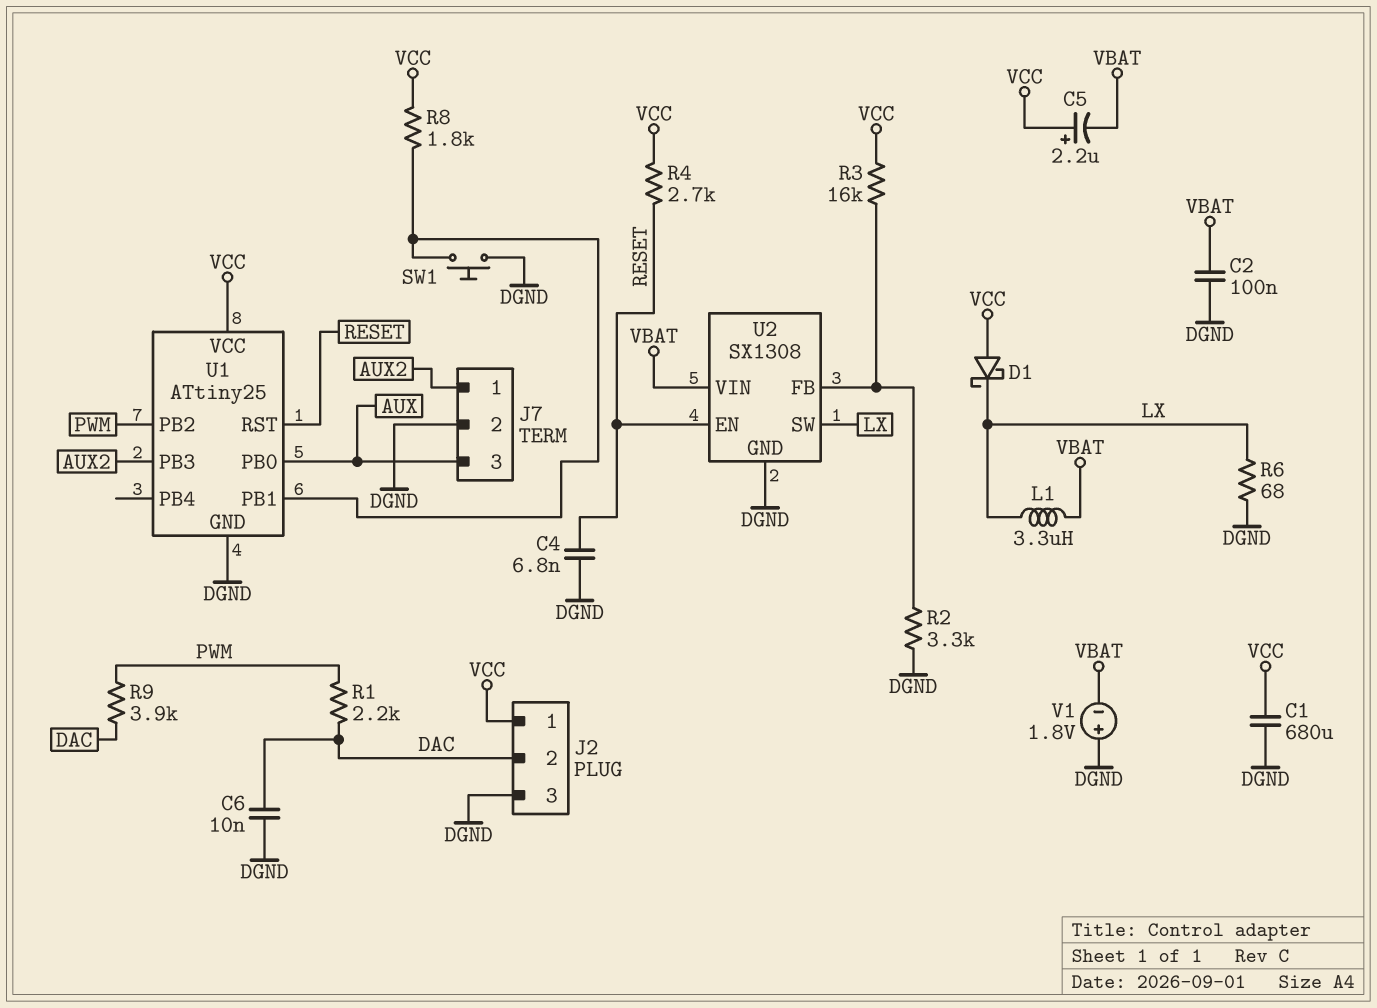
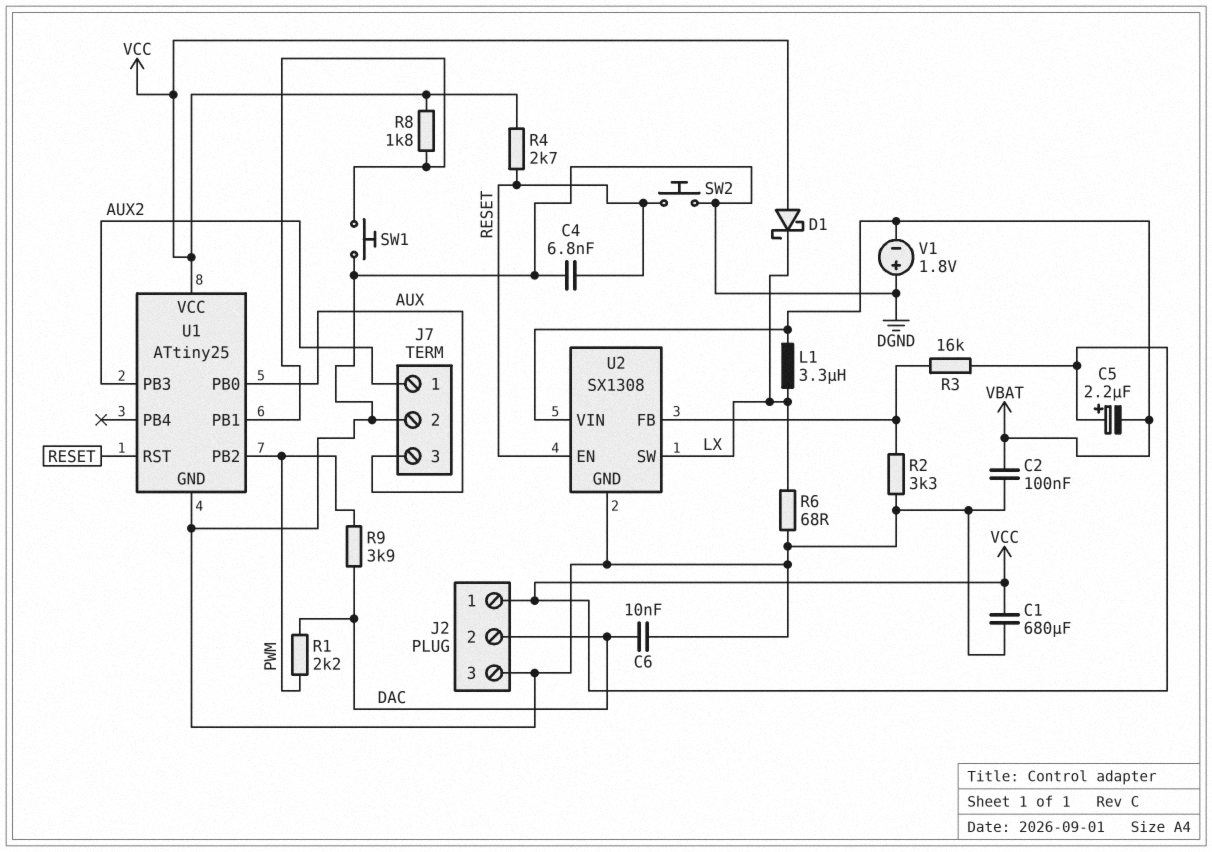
SW2: none -> button (DGND, RESET)

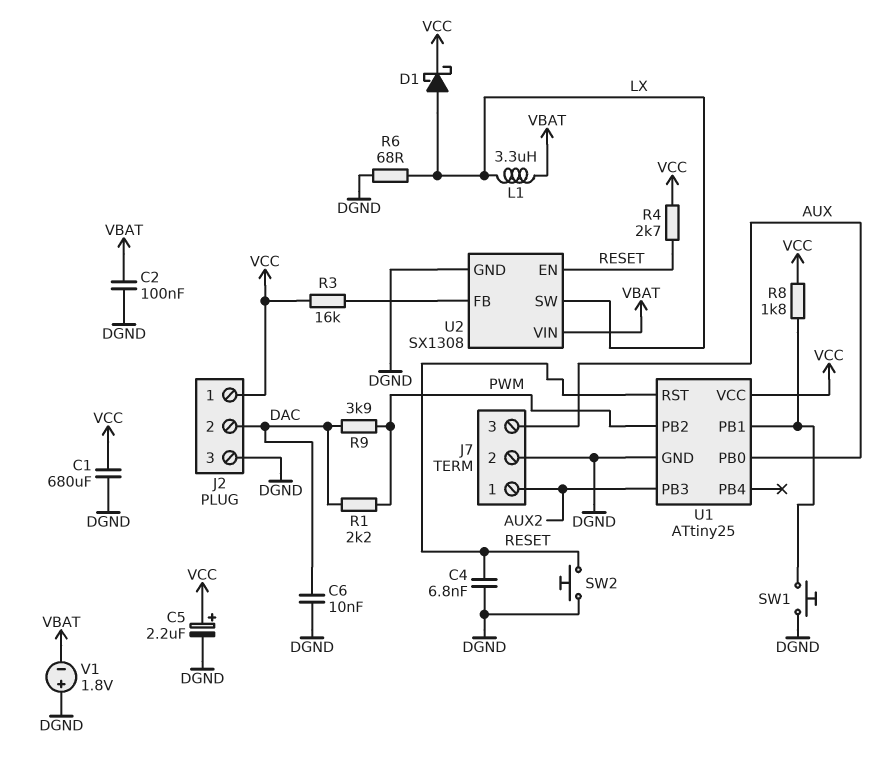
C5: 2.2uF (plus VCC, minus VBAT) -> 2.2uF (plus VCC, minus DGND)
D1: schottky (A VCC, K LX) -> schottky (A LX, K VCC)
R2: 3.3k (DGND, U2/FB) -> none

